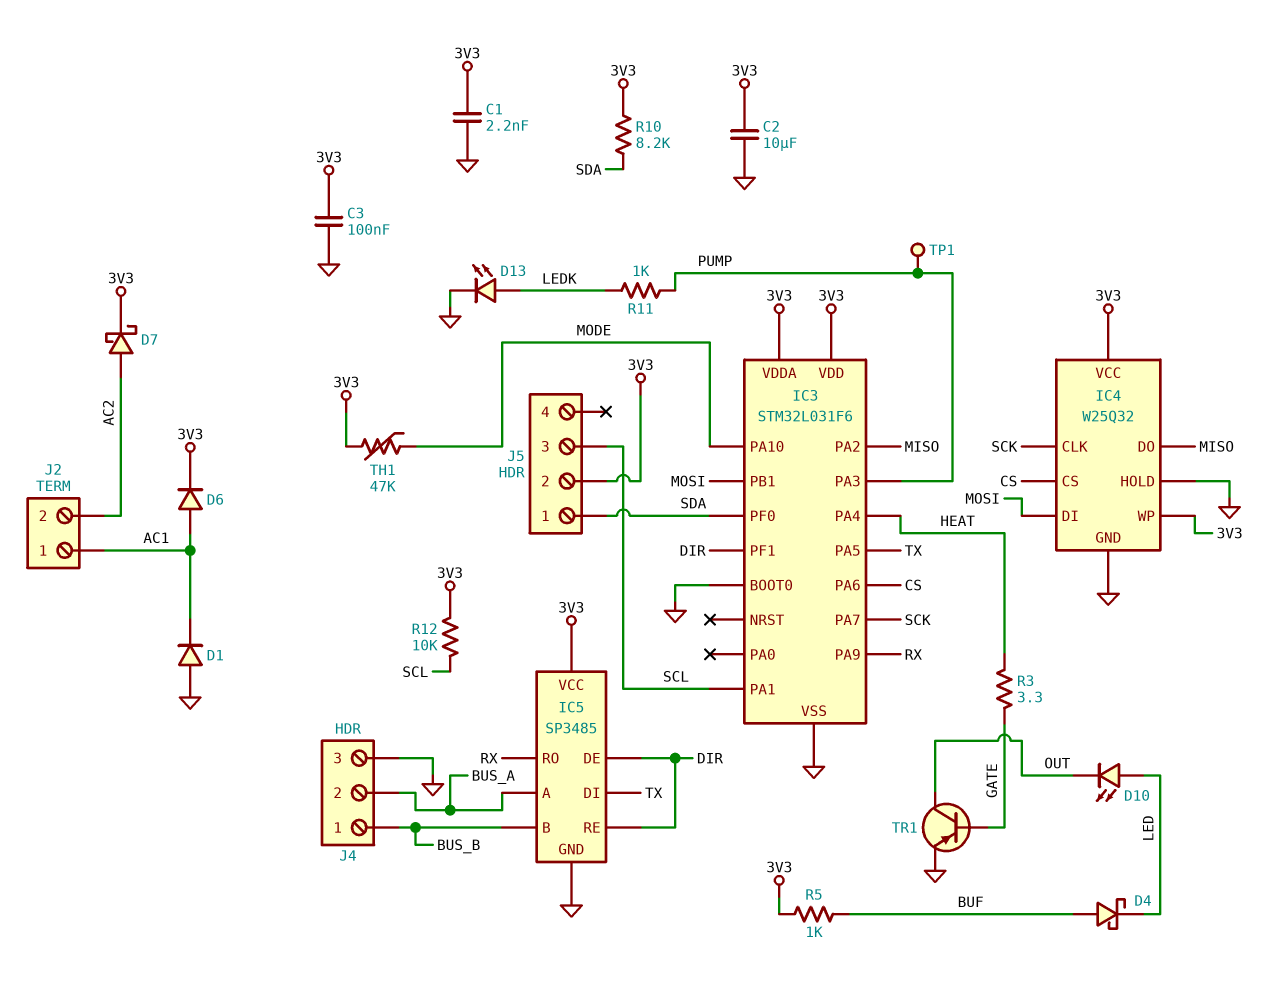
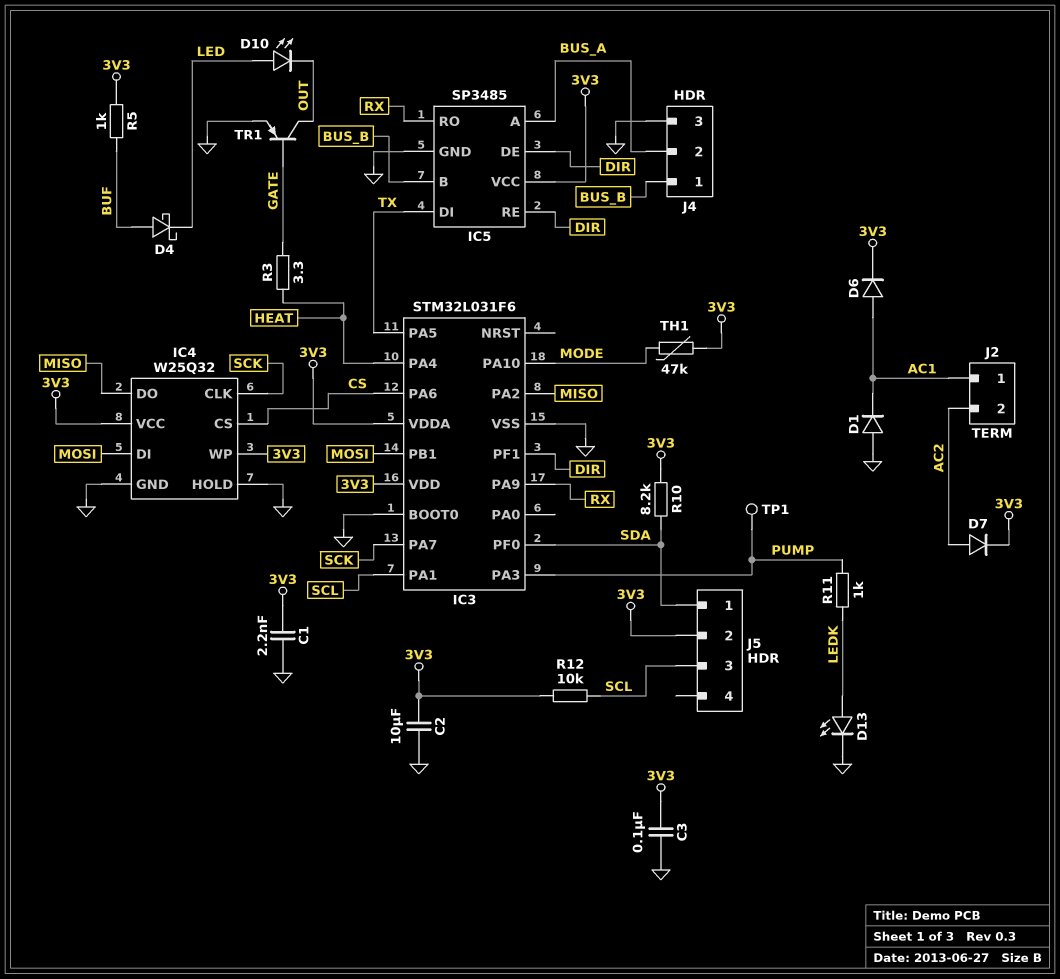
D7: schottky (A AC2, K 3V3) -> diode (A AC2, K 3V3)

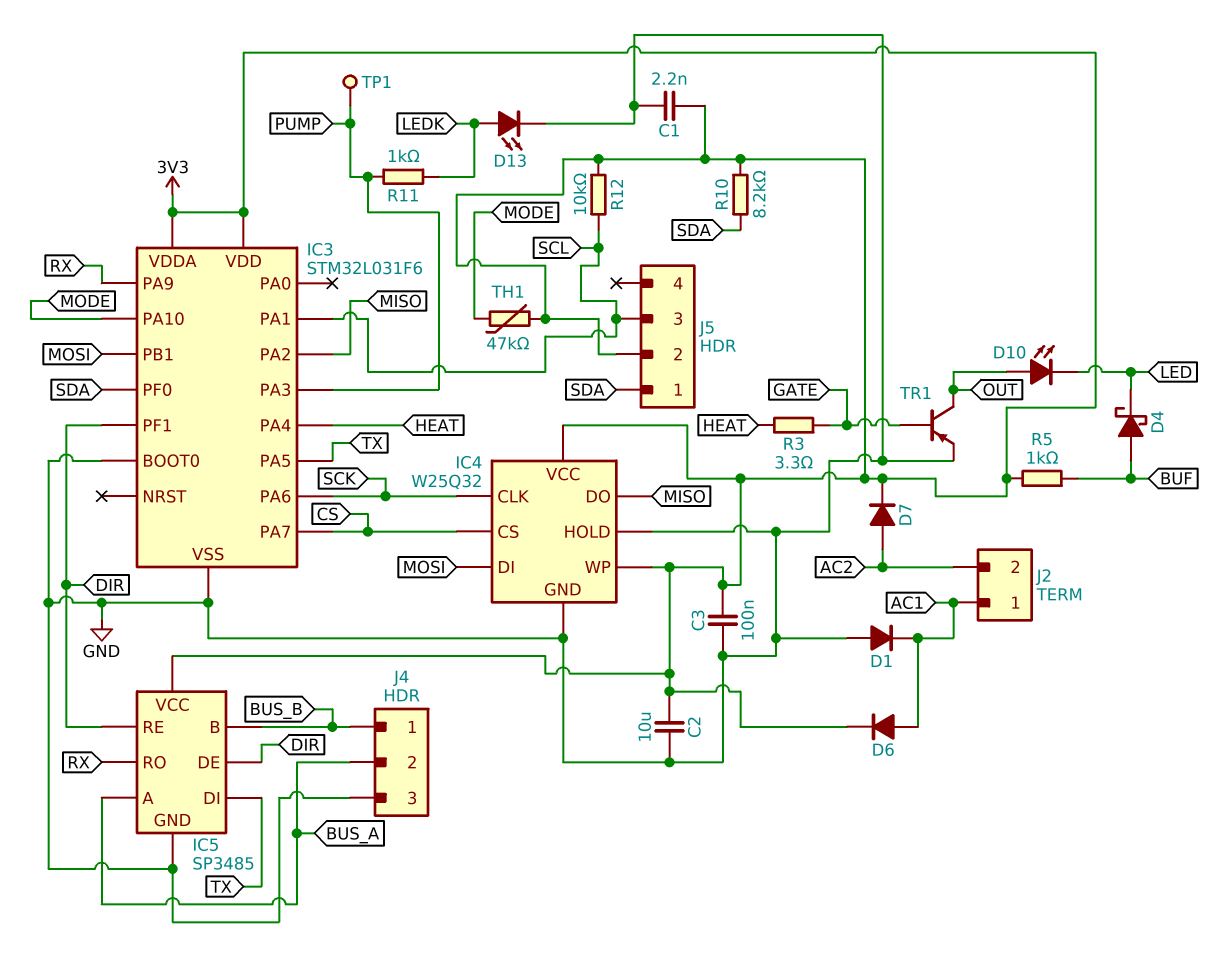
D10: LED (A LED, K OUT) -> LED (A OUT, K LED)
IC3 pin PA6: CS -> SCK
IC3 pin PA7: SCK -> CS

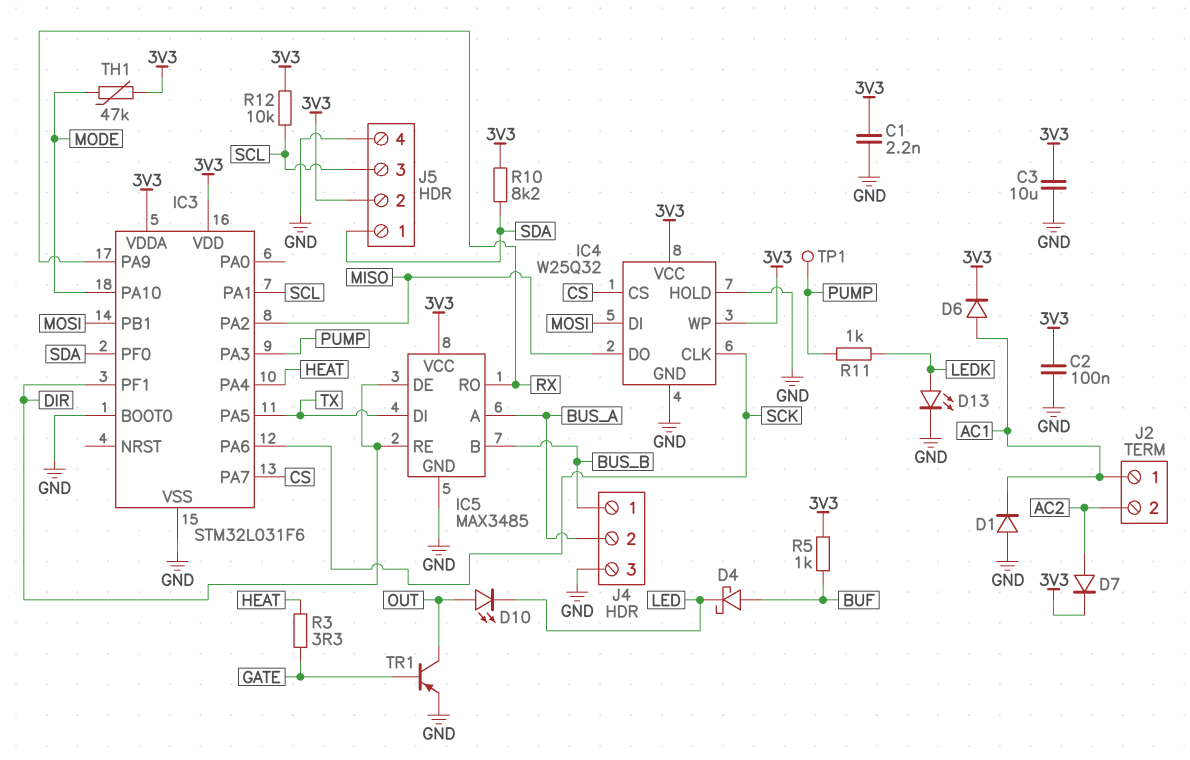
C2: 10uF (3V3, GND) -> 100nF (3V3, GND)
C3: 100nF (3V3, GND) -> 10uF (3V3, GND)
IC5: SP3485 -> MAX3485
J5 pin 4: none -> GND

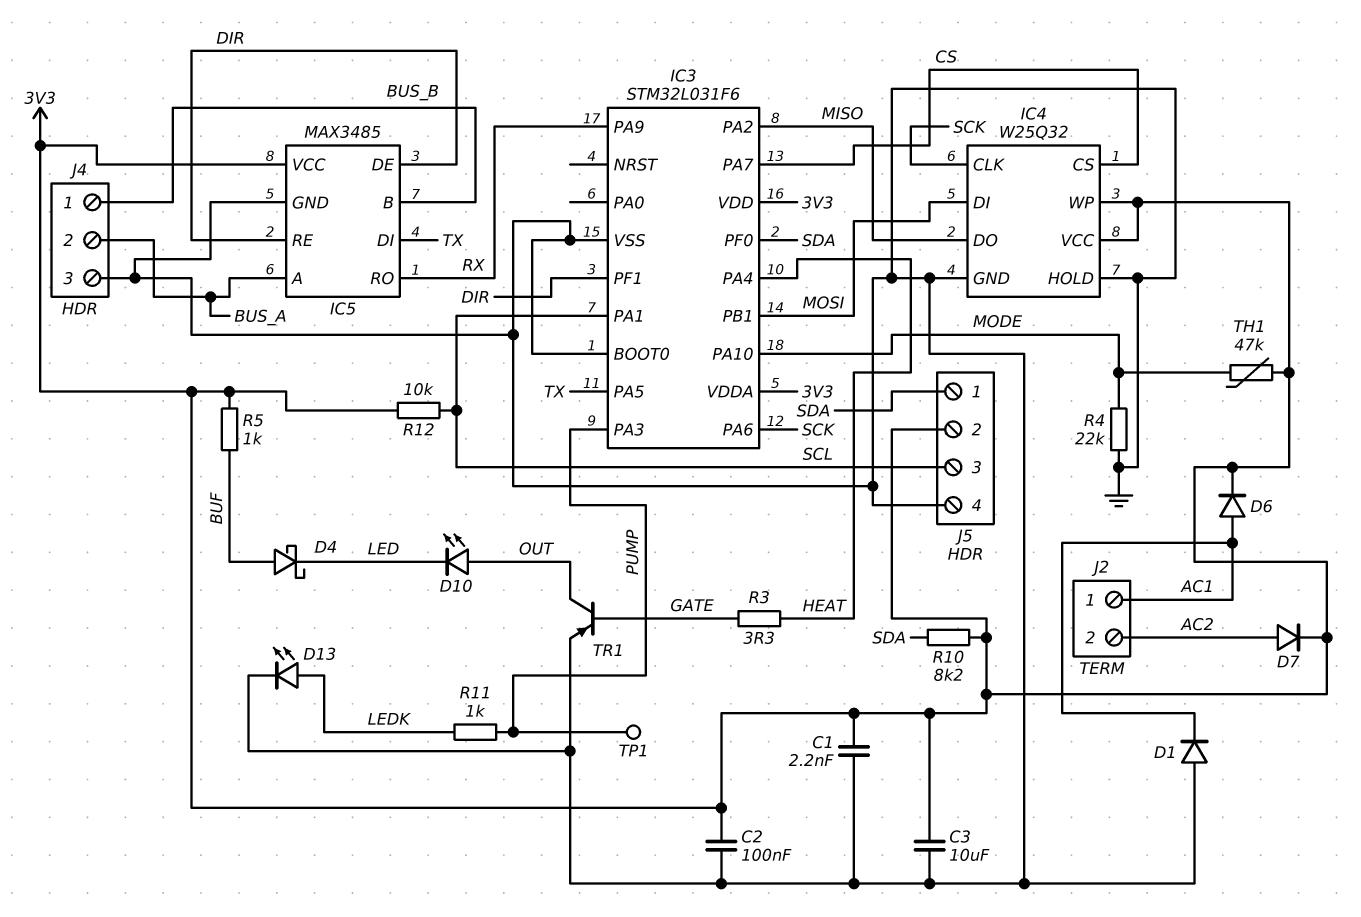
R4: none -> 22k (GND, MODE)

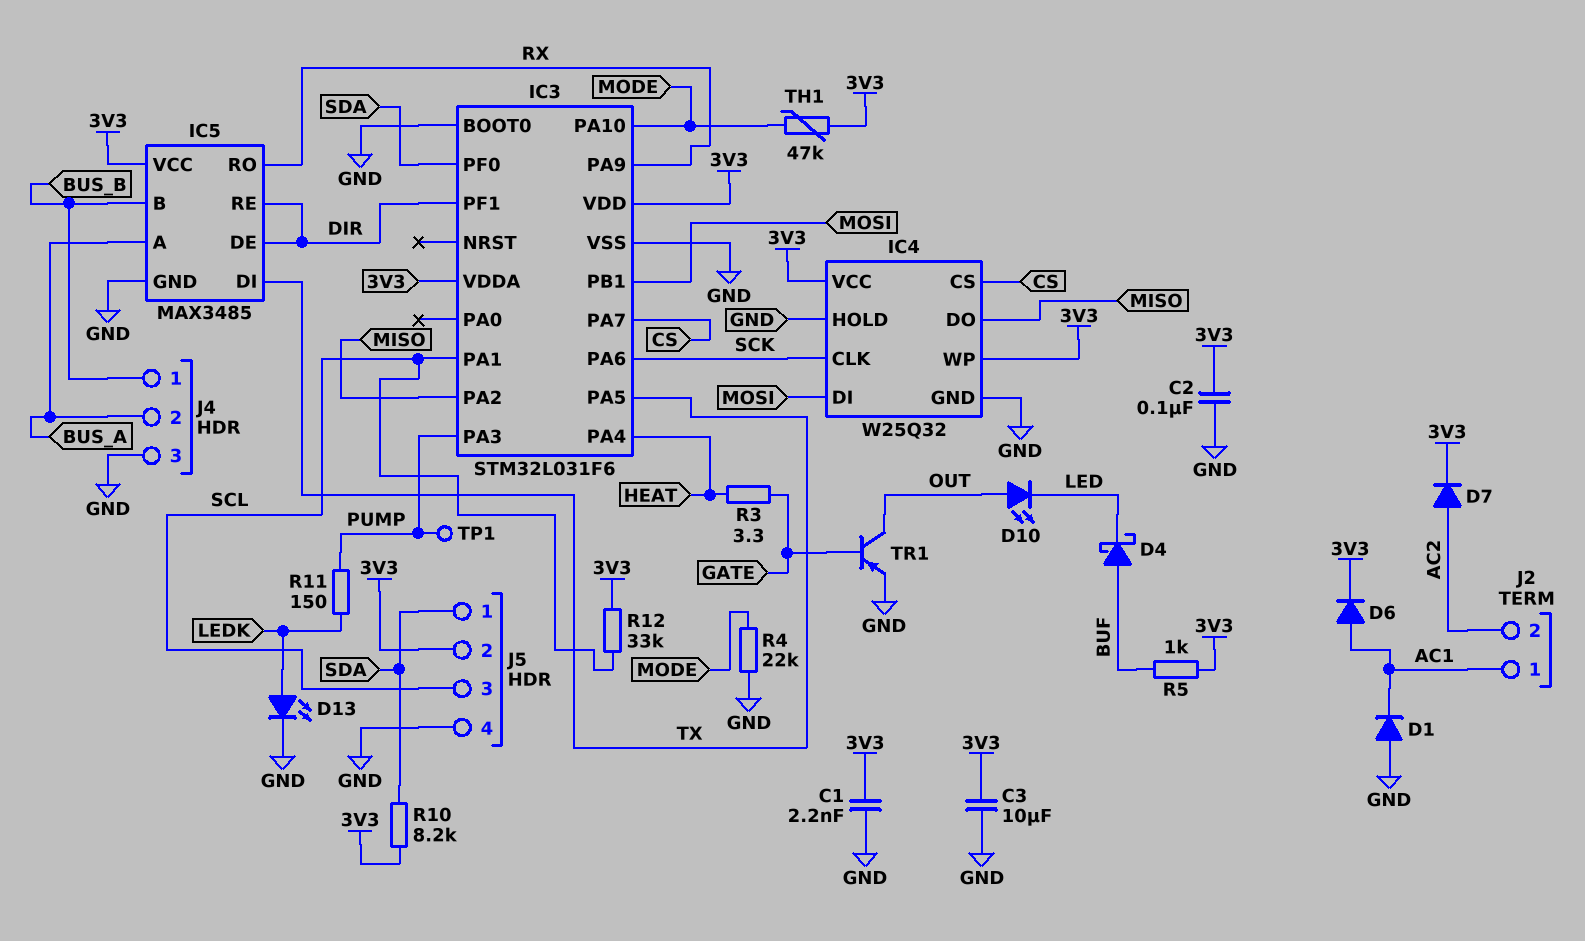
R11: 1k (LEDK, PUMP) -> 150 (LEDK, PUMP)
R12: 10k (3V3, SCL) -> 33k (3V3, SCL)

